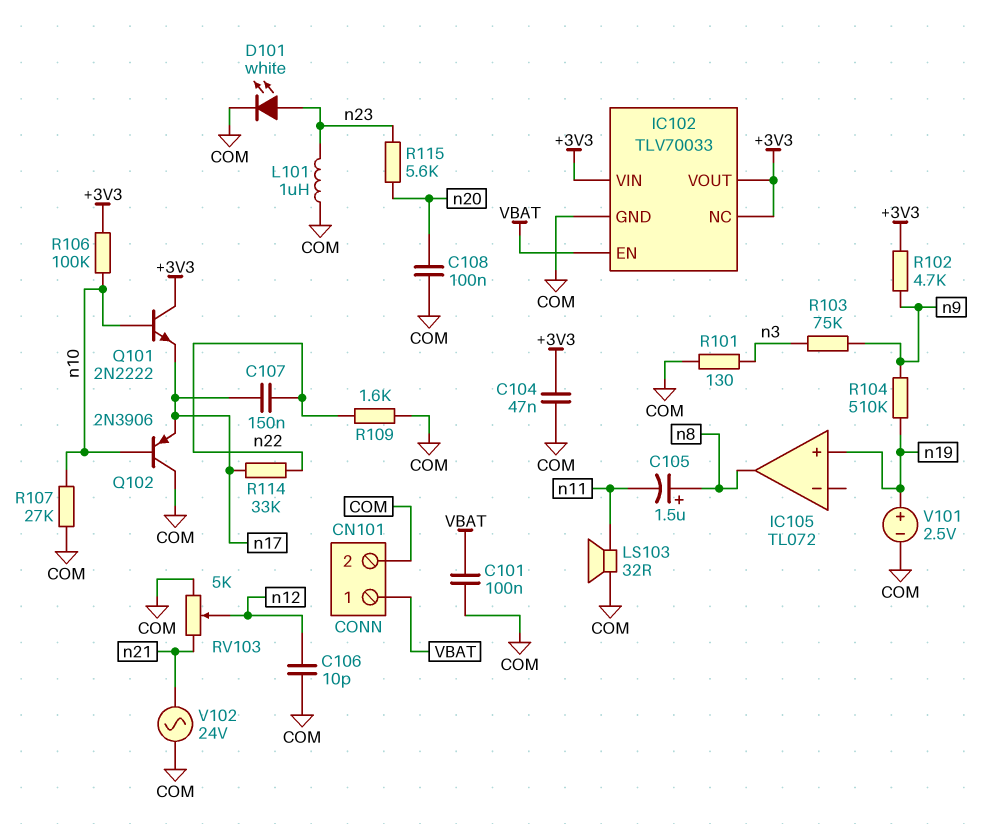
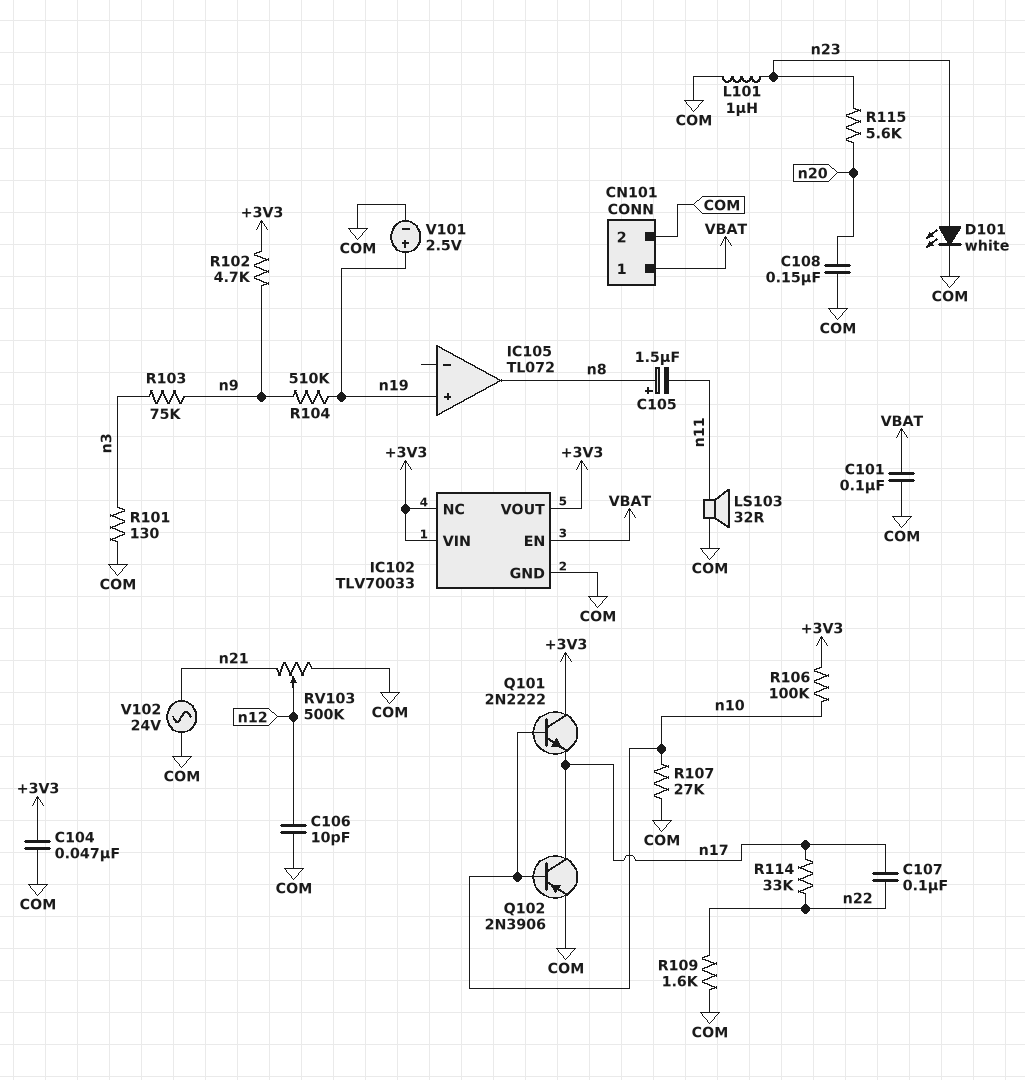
C107: 150nF (n17, n22) -> 100nF (n17, n22)
C108: 100nF (COM, n20) -> 150nF (COM, n20)
Q102: PNP 2N3906 (B n10, C COM, E n17) -> PNP 2N3906 (B n10, C n17, E COM)
RV103: 5k (COM, n21, wiper n12) -> 500k (COM, n21, wiper n12)

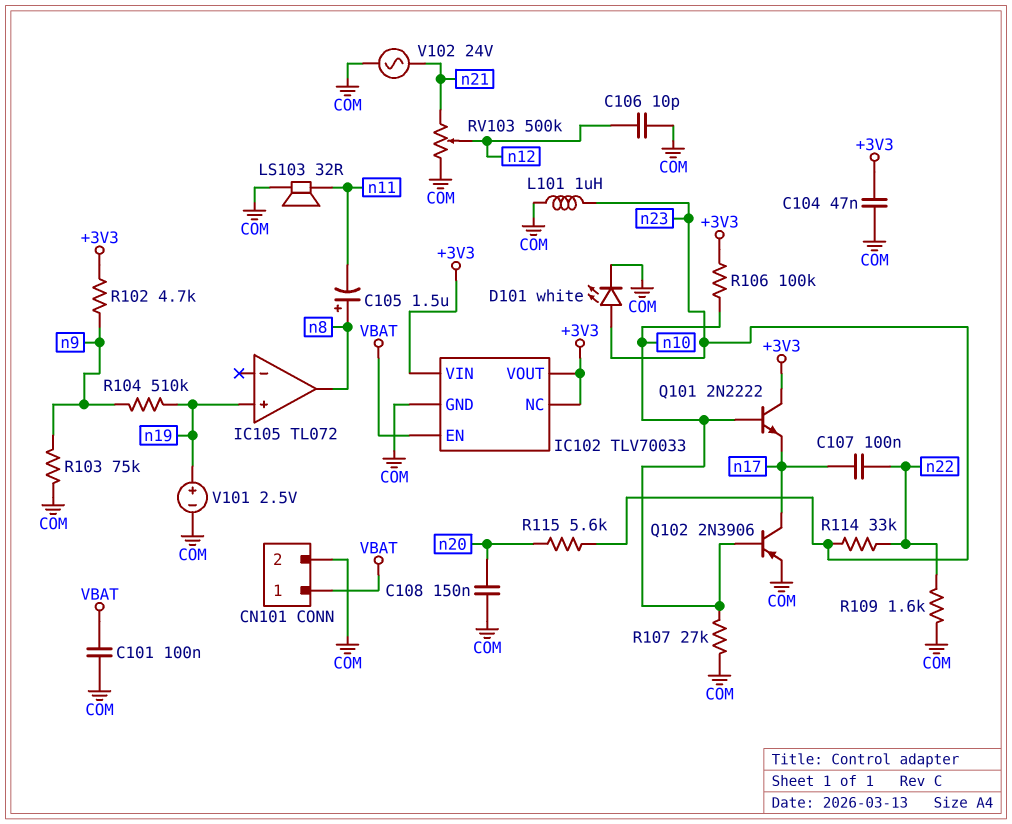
R101: 130 (COM, n3) -> none
R103: 75k (n3, n9) -> 75k (COM, n9)
R114: 33k (n17, n22) -> 33k (n22, n23)

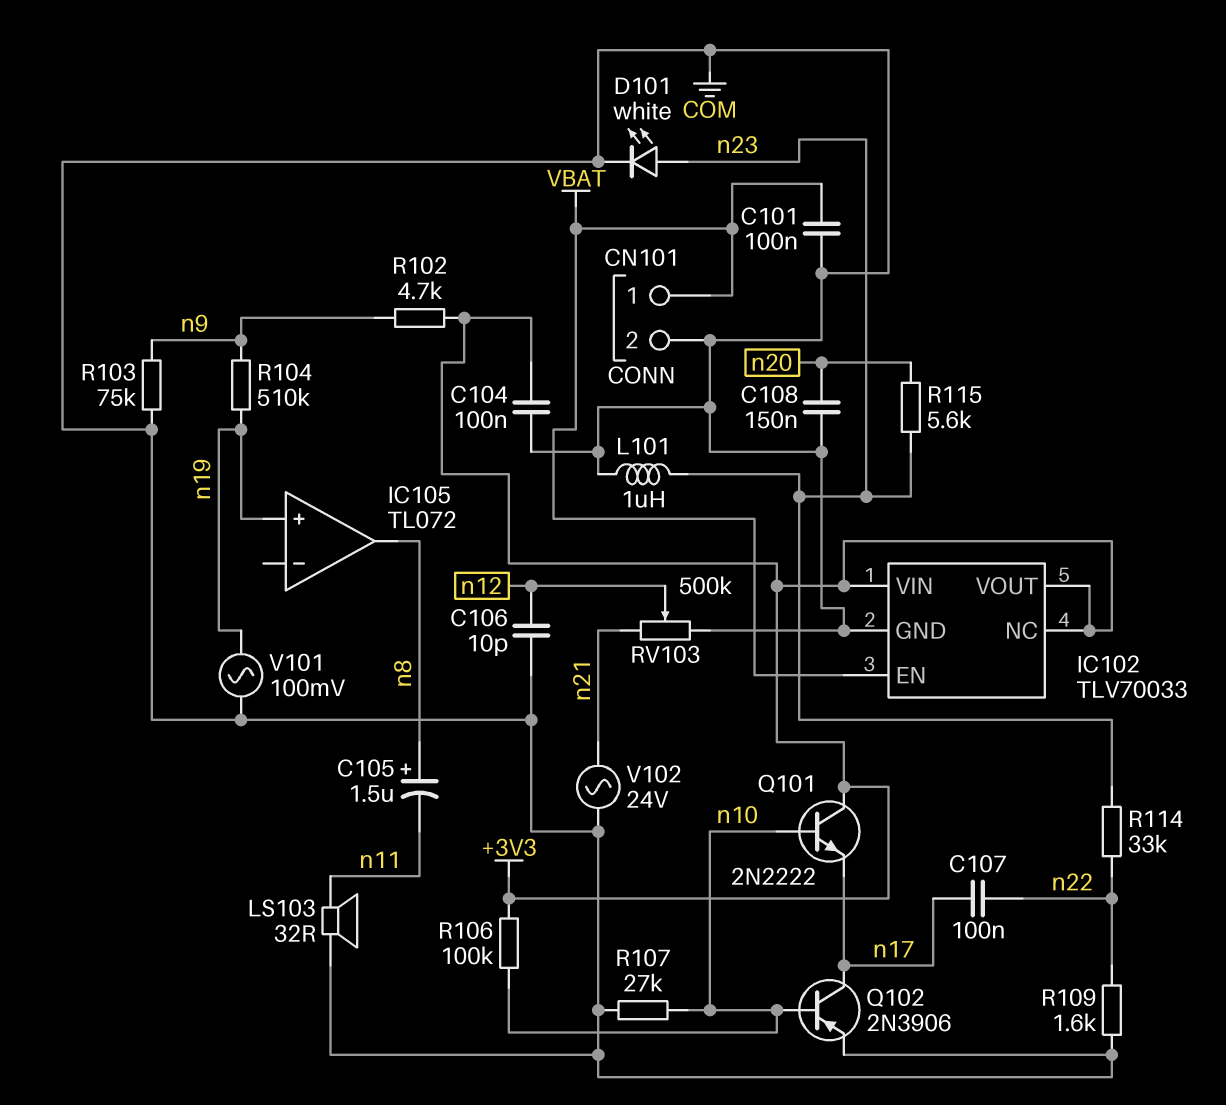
C104: 47nF (+3V3, COM) -> 100nF (+3V3, COM)
V101: 2.5V (plus n19, minus COM) -> AC 100mV (COM, n19)

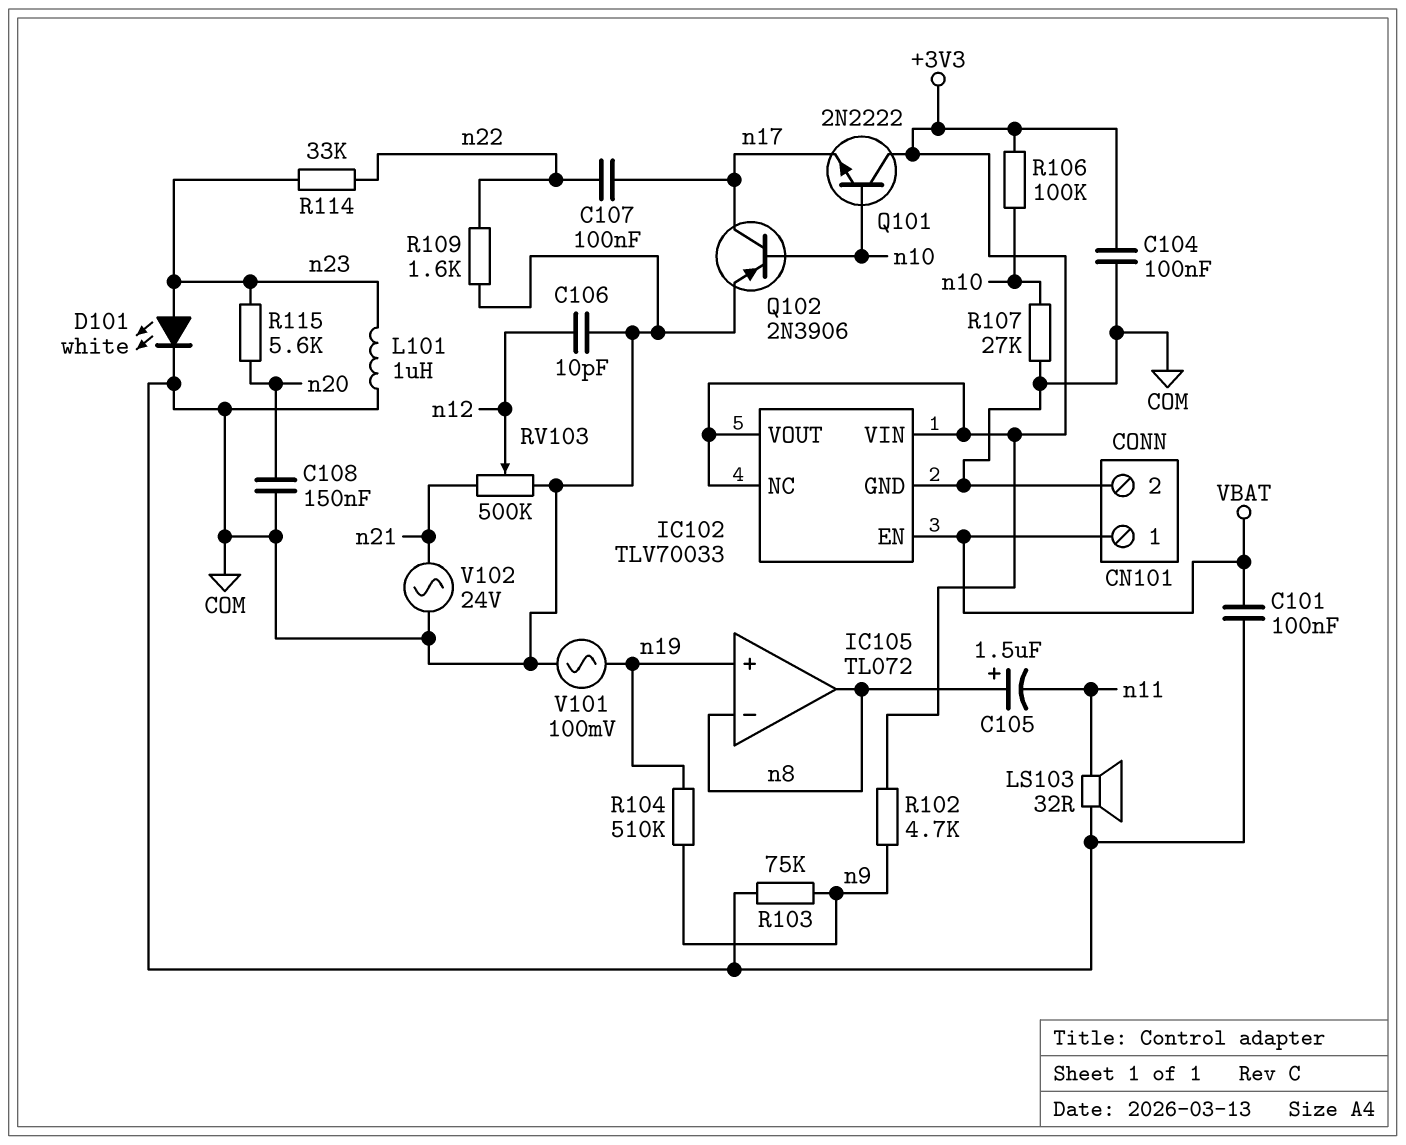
IC105 pin in-: none -> n8

